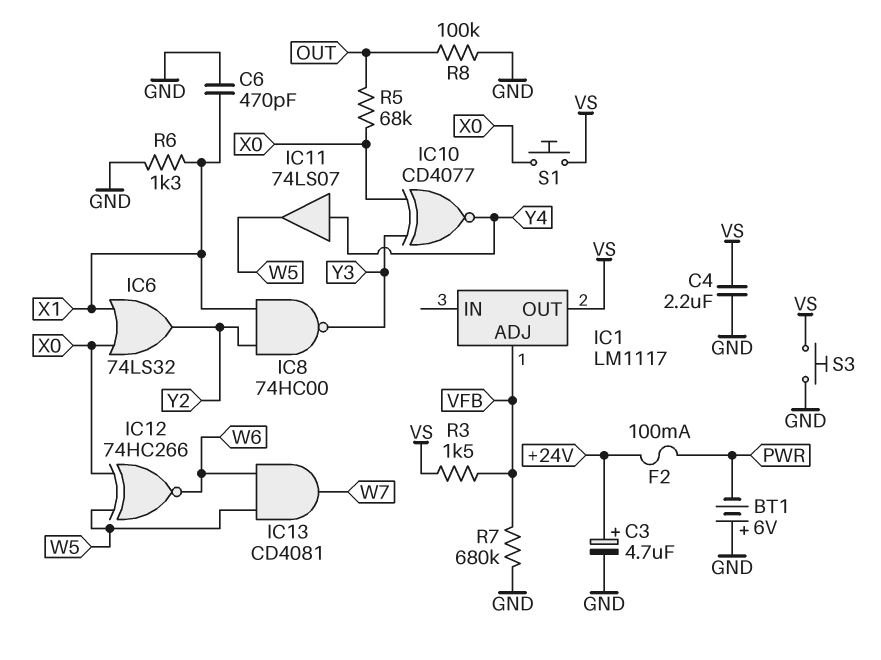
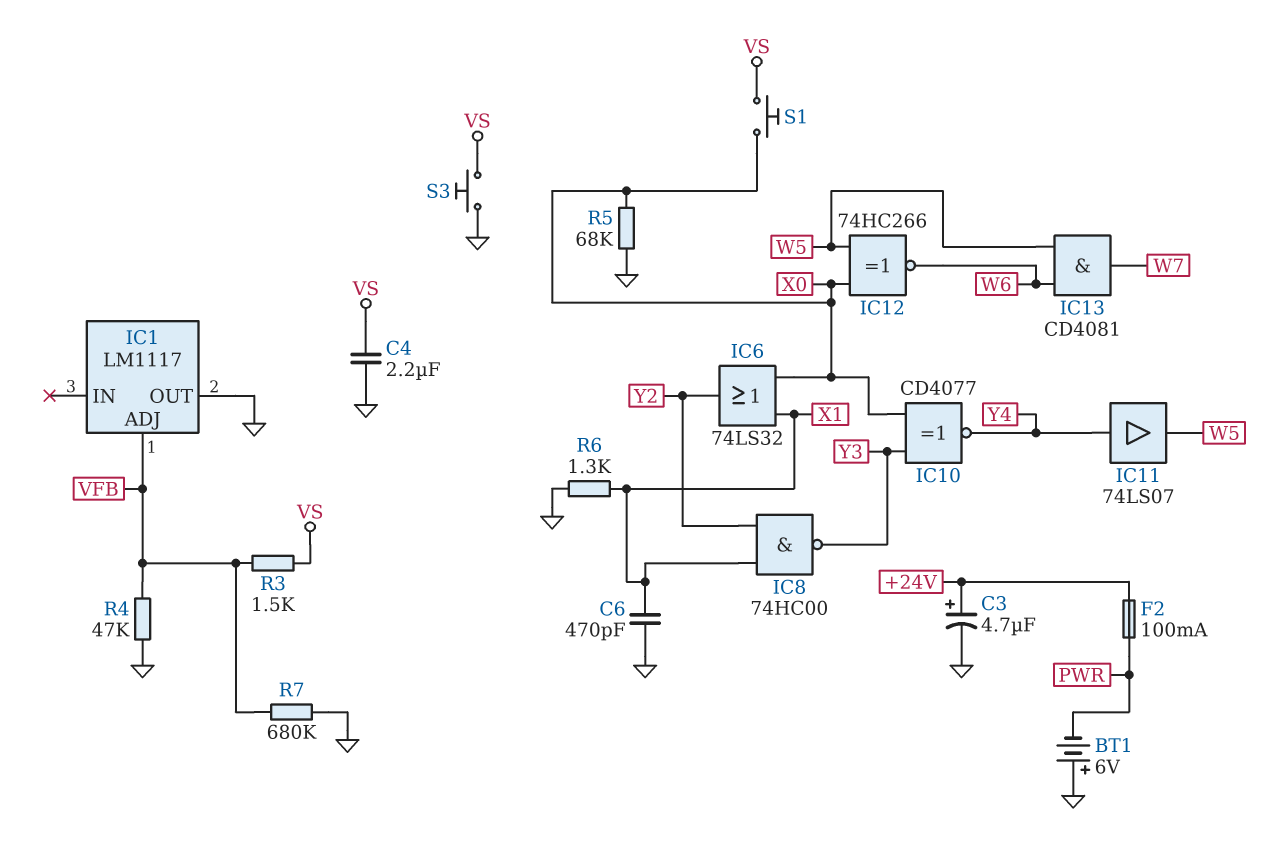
IC1 pin OUT: VS -> GND
R4: none -> 47k (GND, VFB)
R5: 68k (OUT, X0) -> 68k (GND, X0)
R8: 100k (GND, OUT) -> none

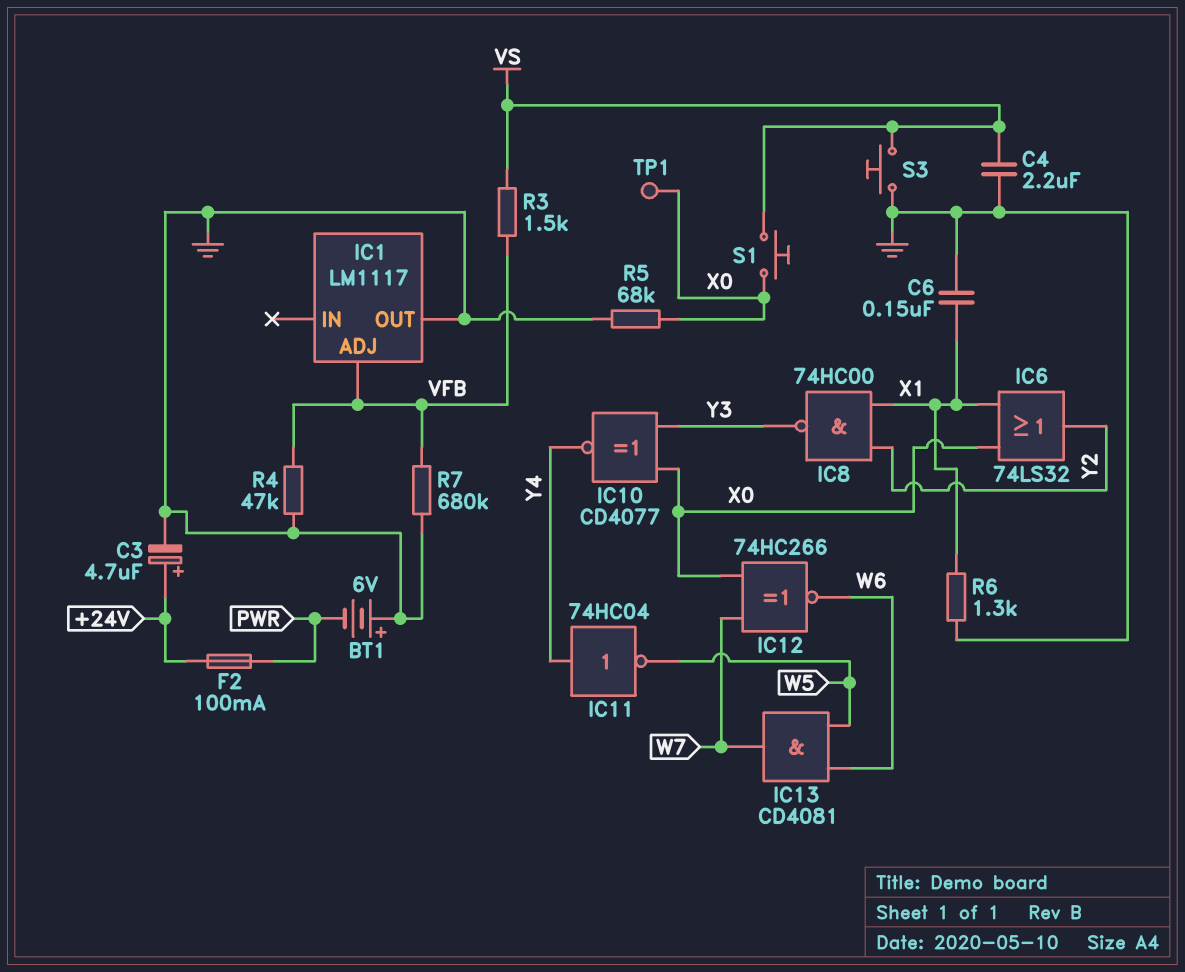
C6: 470pF (GND, X1) -> 150nF (GND, X1)
IC11: buffer 74LS07 (in Y4, out W5) -> NOT 74HC04 (in Y4, out W5)
IC12: XNOR 74HC266 (in W5, in X0, out W6) -> XNOR 74HC266 (in W7, in X0, out W6)
TP1: none -> test point (X0)

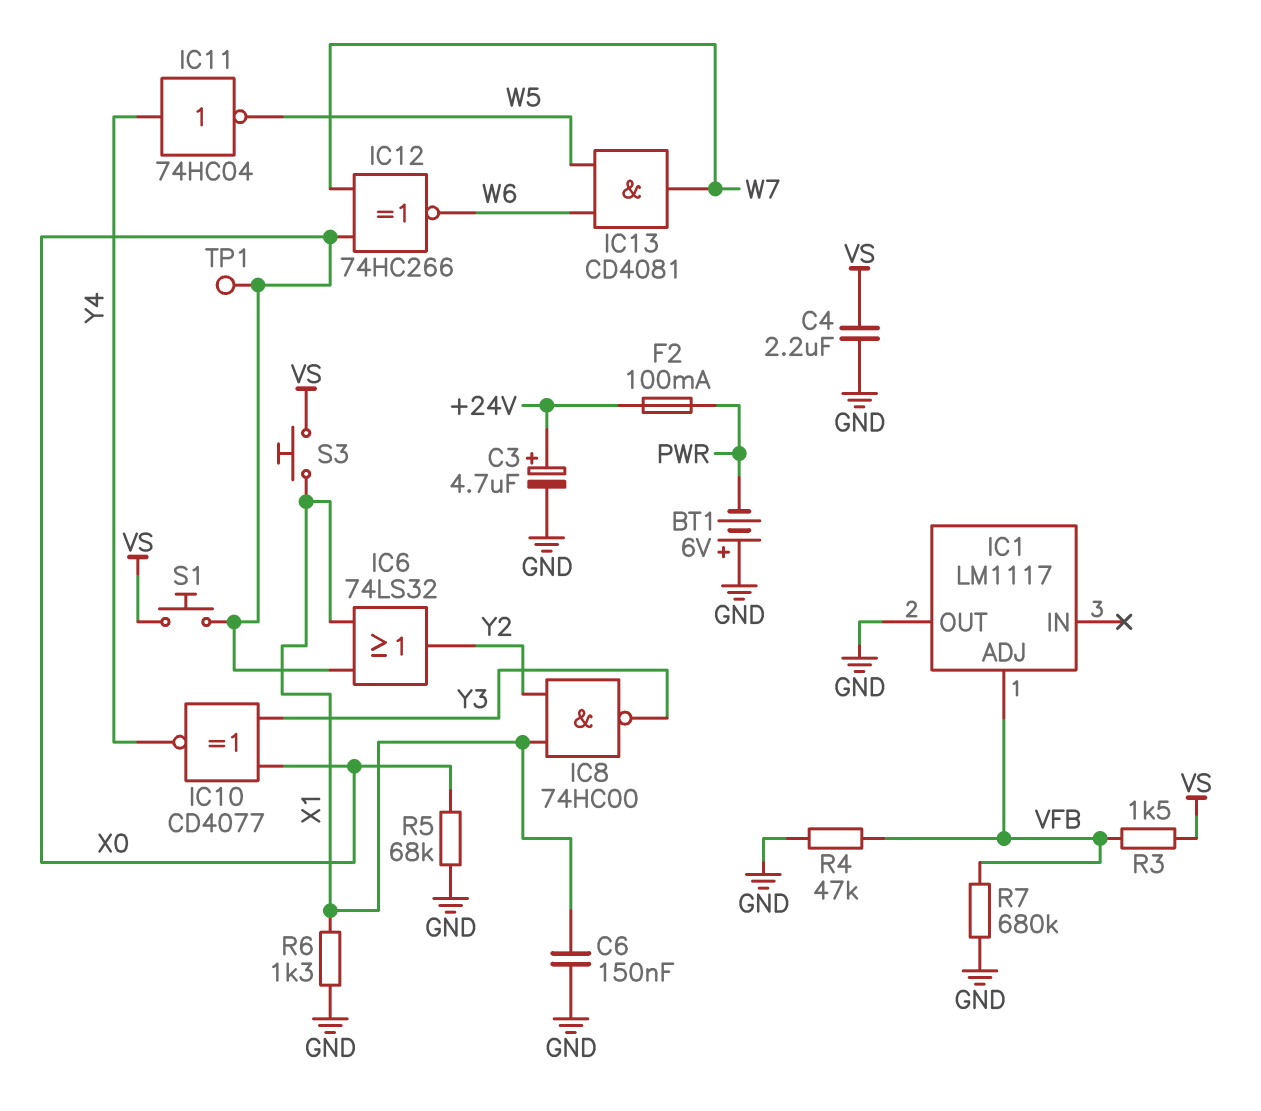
S3: button (GND, VS) -> button (VS, X1)

